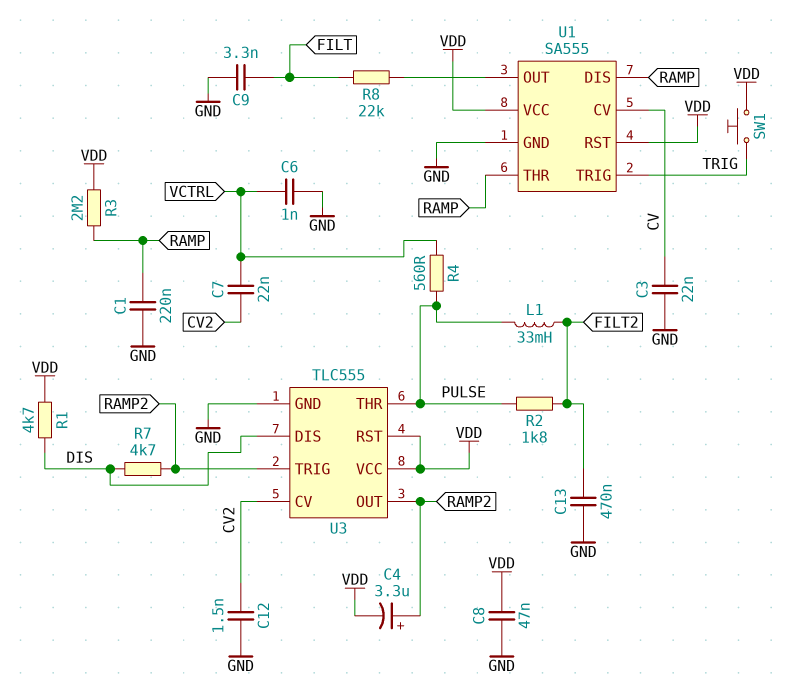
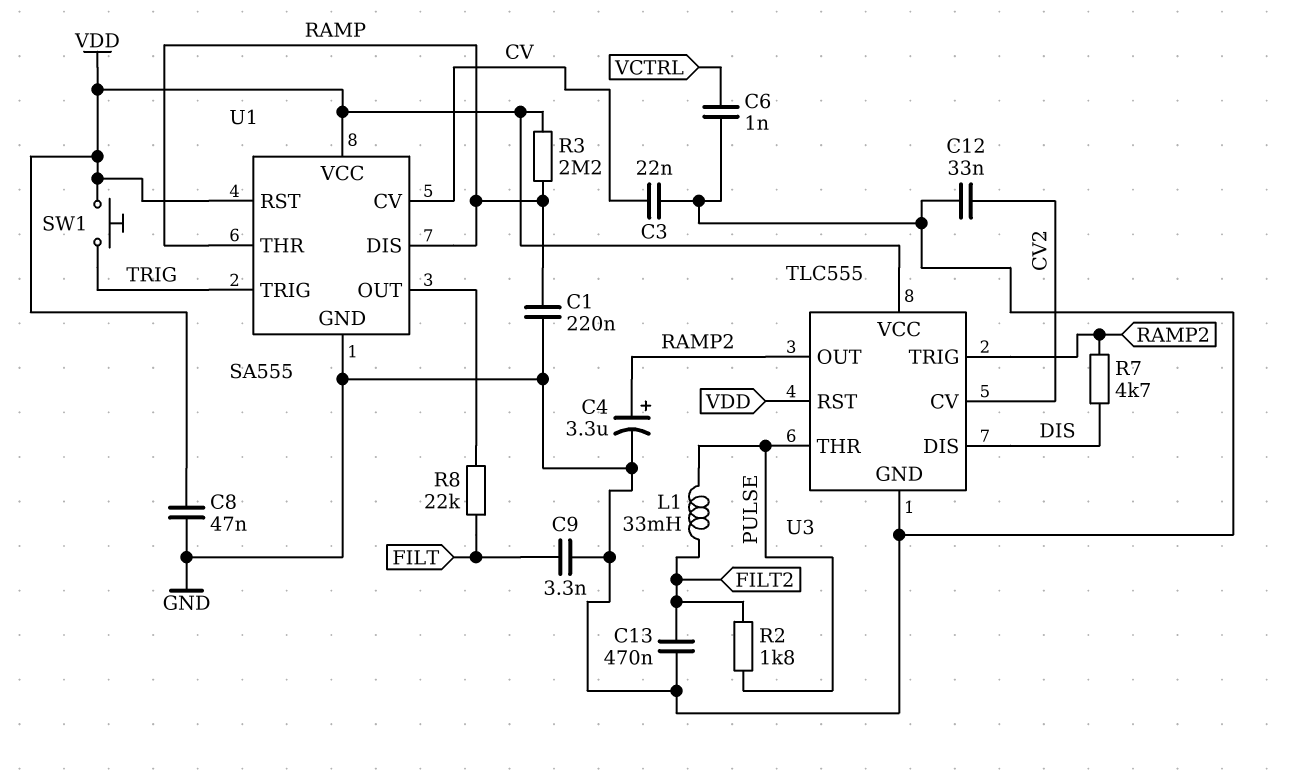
C4: 3.3uF (plus RAMP2, minus VDD) -> 3.3uF (plus RAMP2, minus GND)
C7: 22nF (CV2, VCTRL) -> none
C12: 1.5nF (CV2, GND) -> 33nF (CV2, GND)
R1: 4.7k (DIS, VDD) -> none
R4: 560 (PULSE, VCTRL) -> none

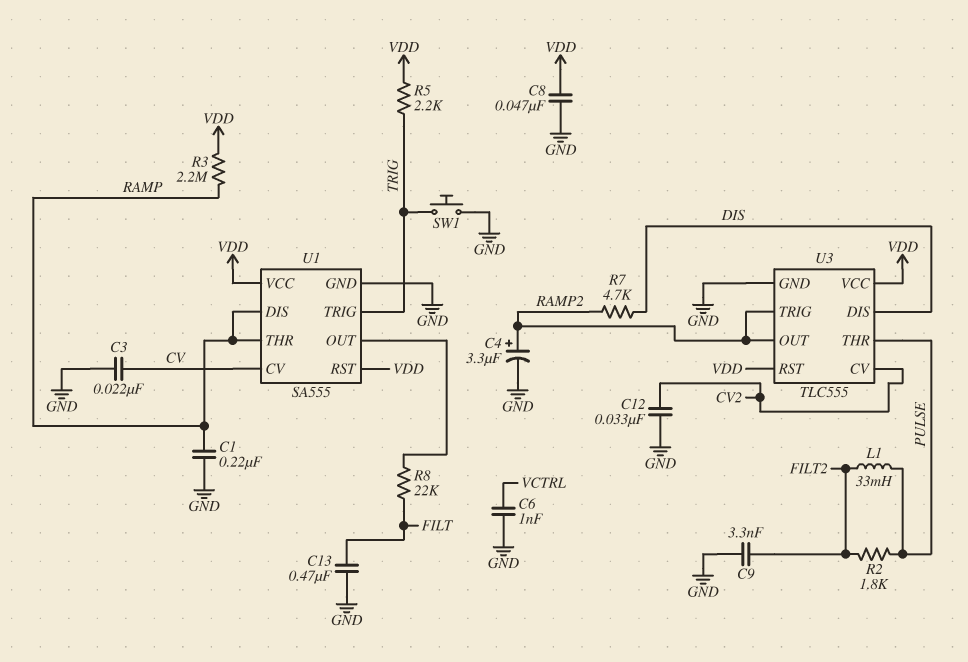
C9: 3.3nF (FILT, GND) -> 3.3nF (FILT2, GND)
C13: 470nF (FILT2, GND) -> 470nF (FILT, GND)
R5: none -> 2.2k (TRIG, VDD)
SW1: button (TRIG, VDD) -> button (GND, TRIG)

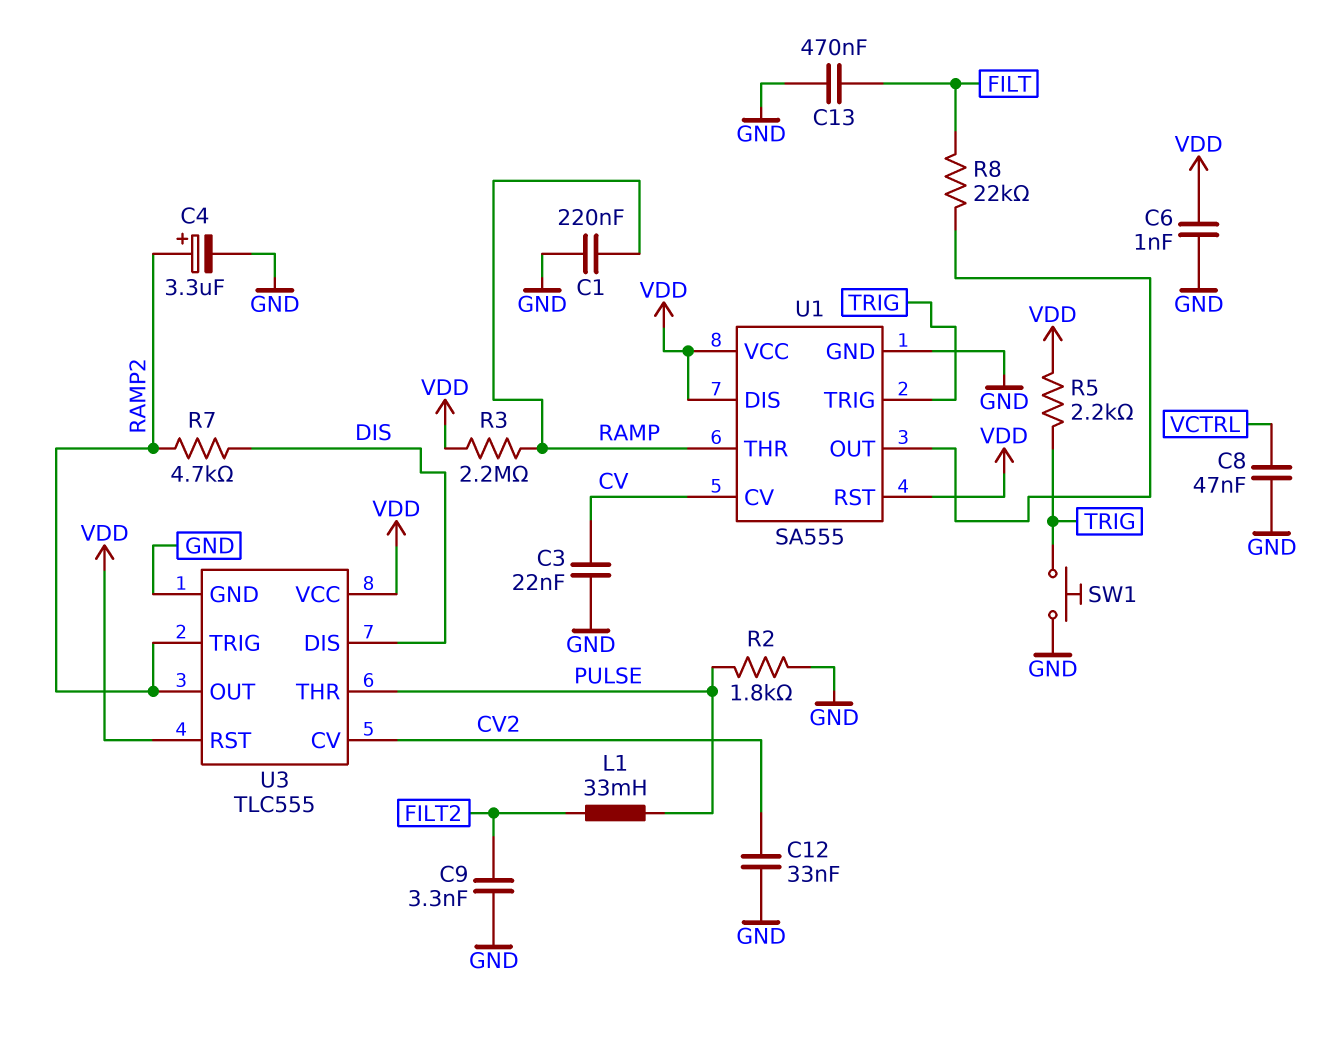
C6: 1nF (GND, VCTRL) -> 1nF (GND, VDD)
C8: 47nF (GND, VDD) -> 47nF (GND, VCTRL)
R2: 1.8k (FILT2, PULSE) -> 1.8k (GND, PULSE)
U1 pin DIS: RAMP -> VDD

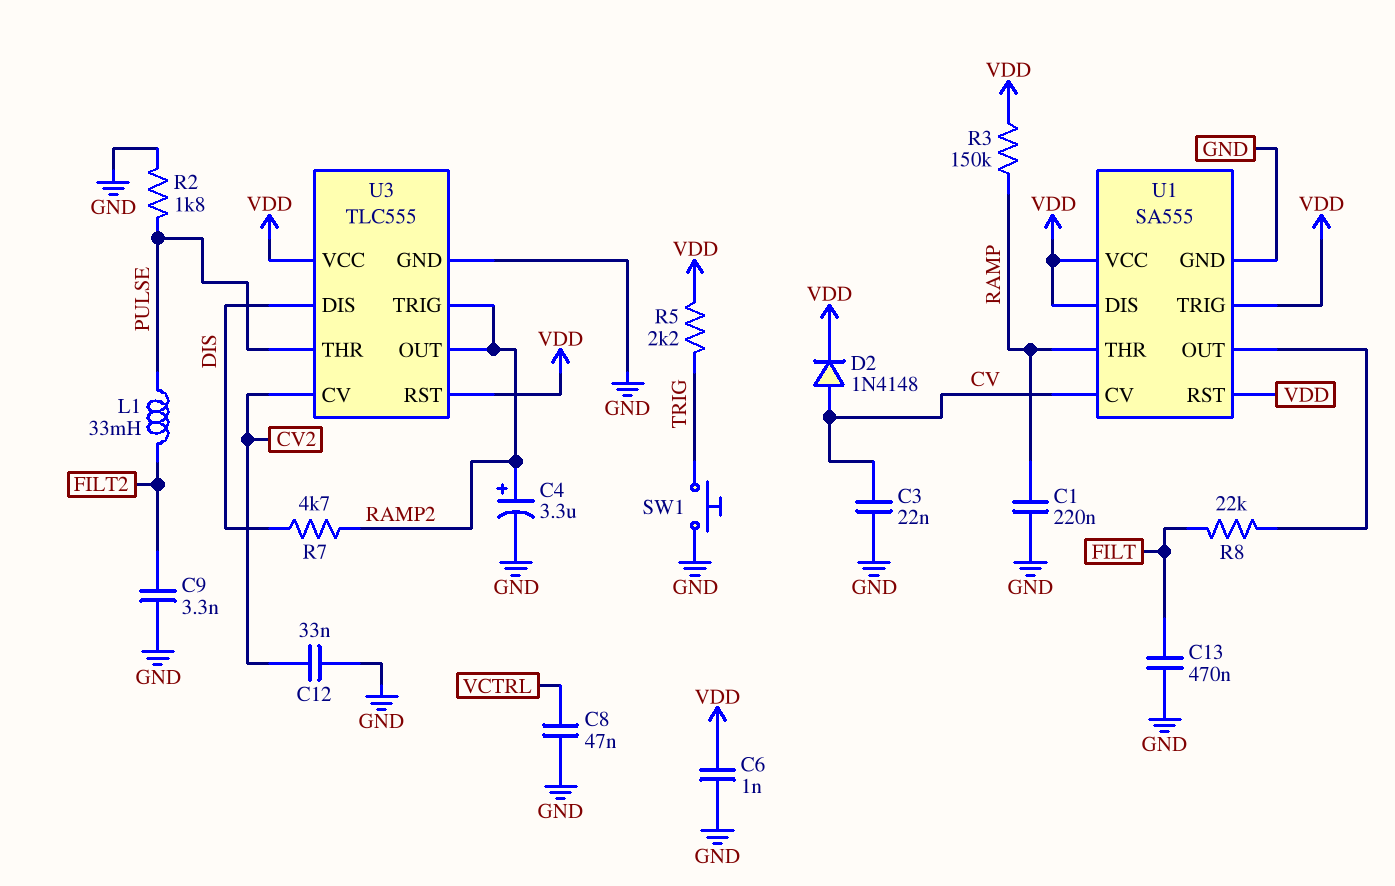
D2: none -> diode 1N4148 (A CV, K VDD)
R3: 2.2M (RAMP, VDD) -> 150k (RAMP, VDD)
U1 pin TRIG: TRIG -> VDD

